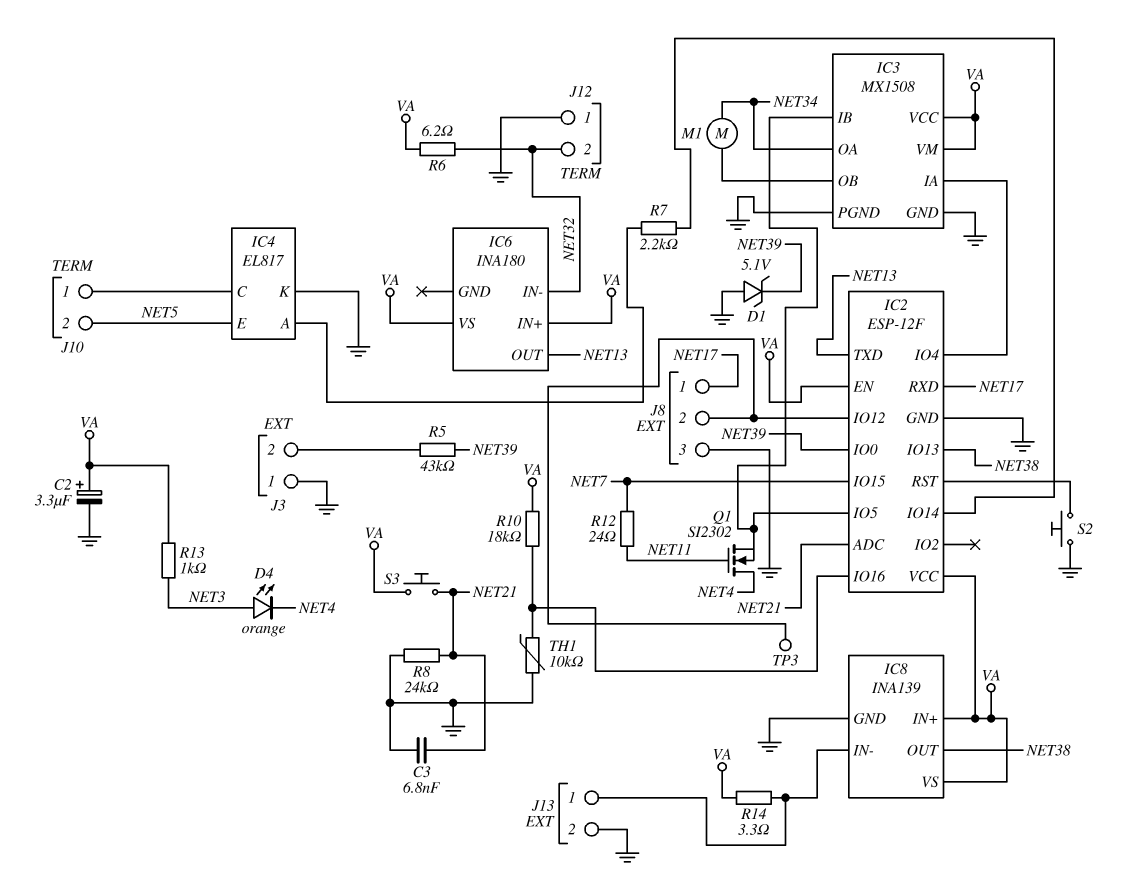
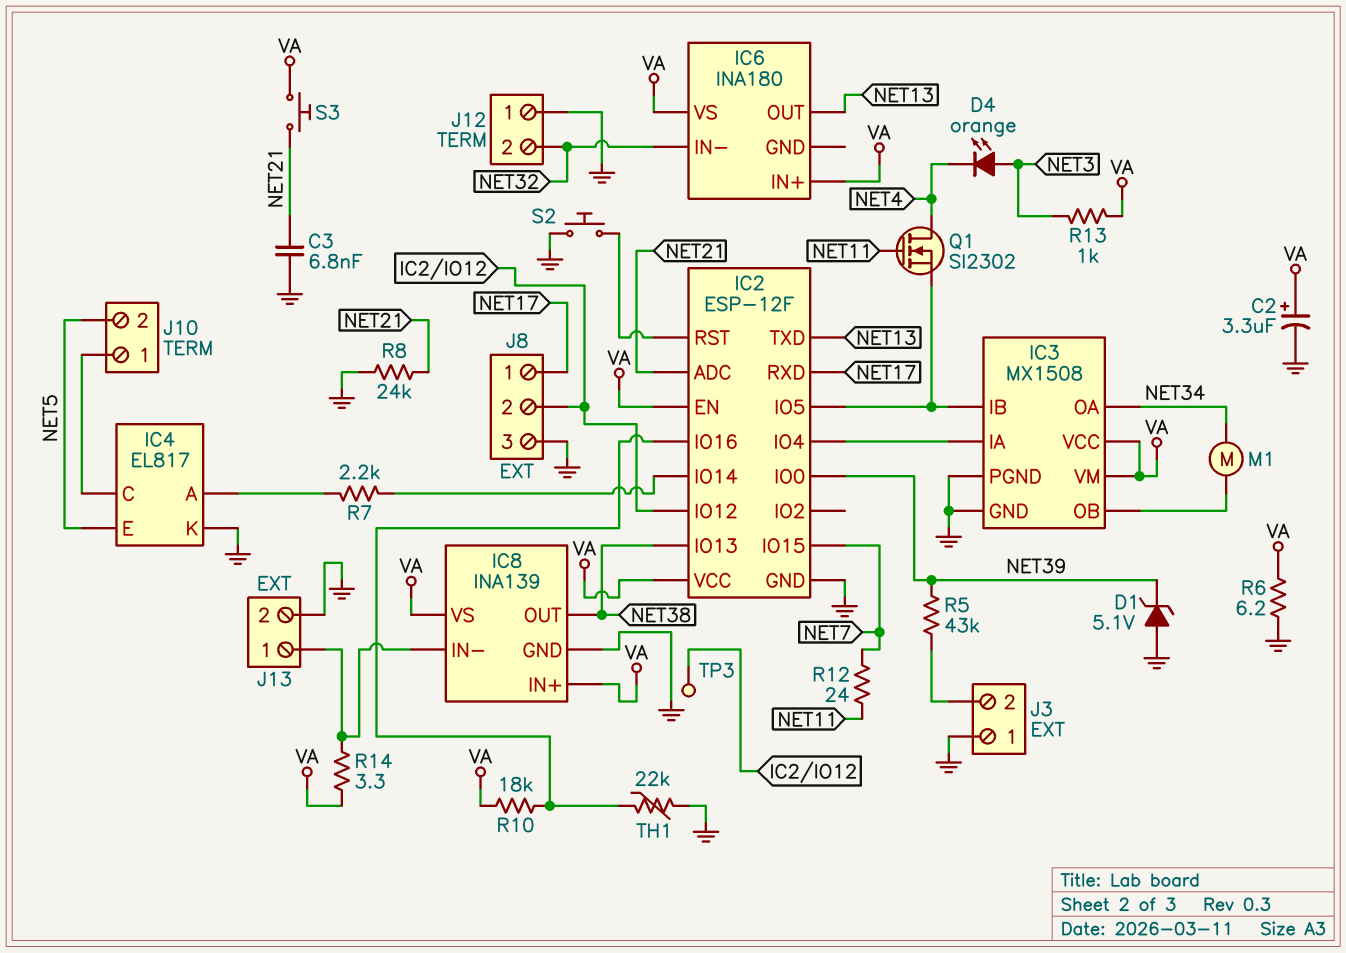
R6: 6.2 (NET32, VA) -> 6.2 (GND, VA)
TH1: 10k (GND, IC2/IO16) -> 22k (GND, IC2/IO16)

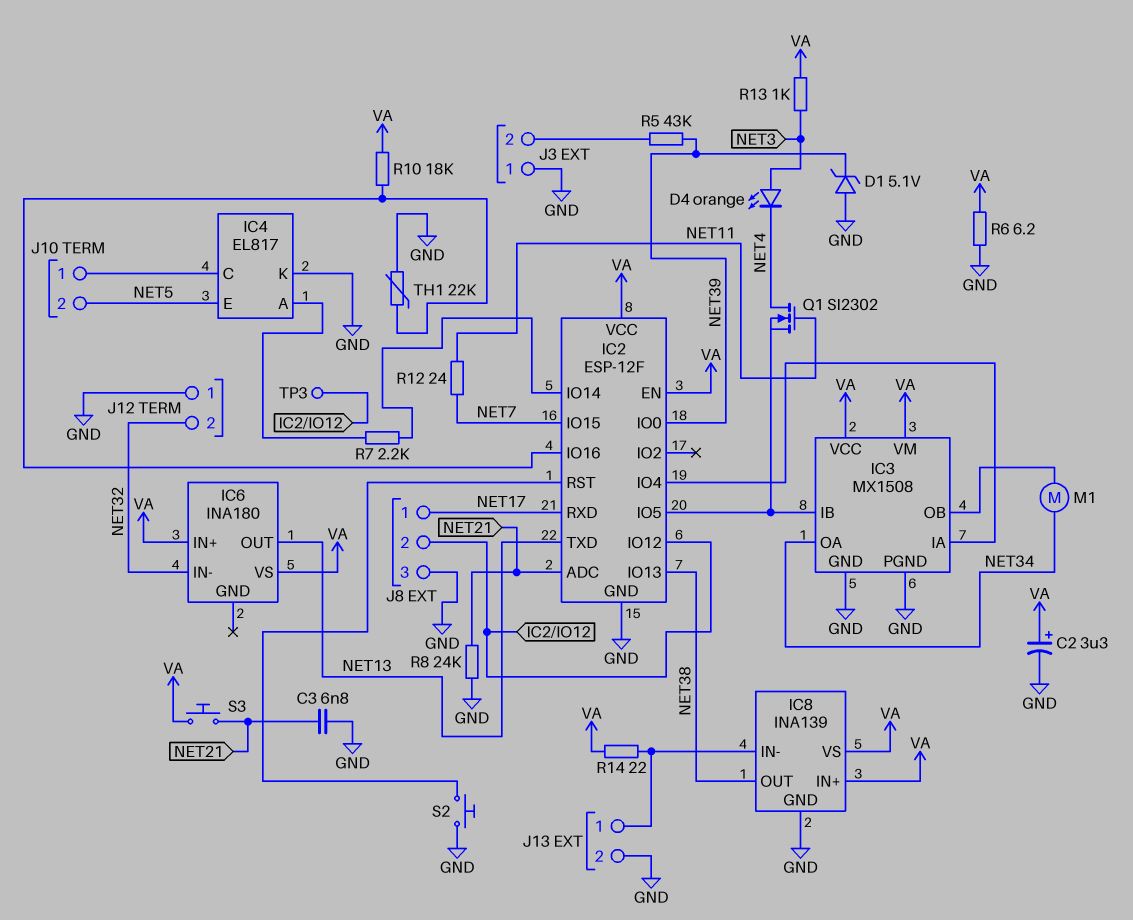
R14: 3.3 (IC8/IN-, VA) -> 22 (IC8/IN-, VA)

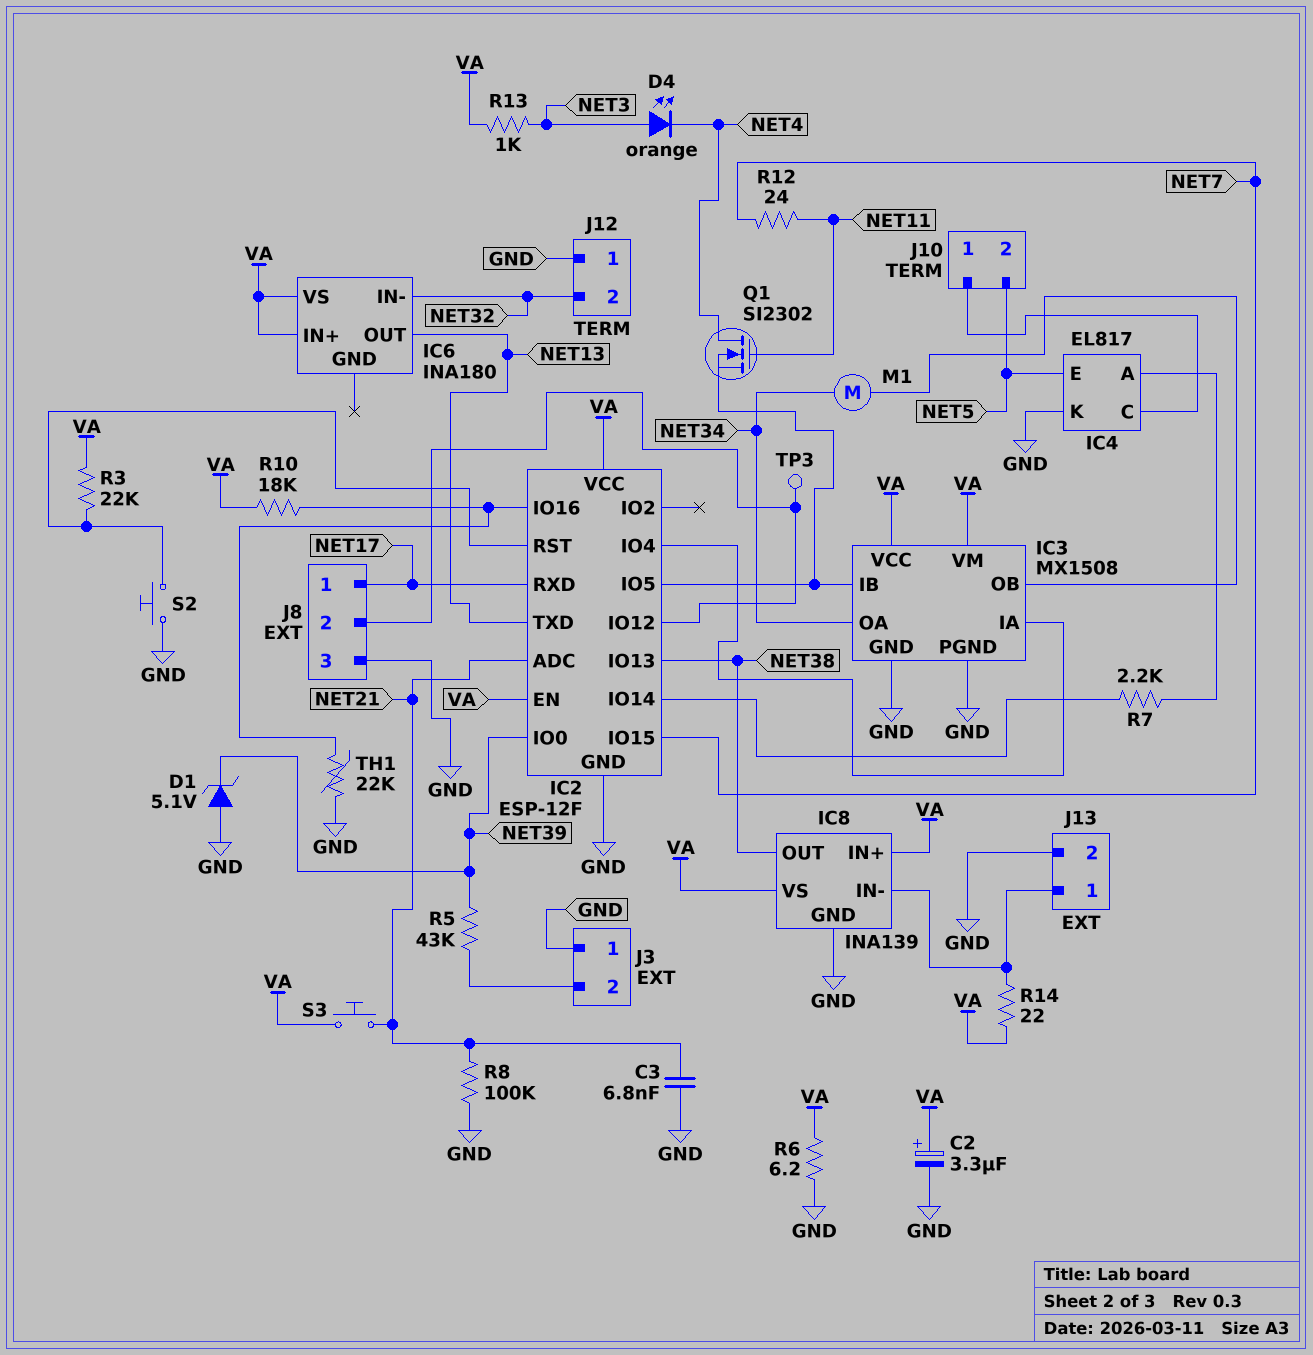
R3: none -> 22k (IC2/RST, VA)
R8: 24k (GND, NET21) -> 100k (GND, NET21)

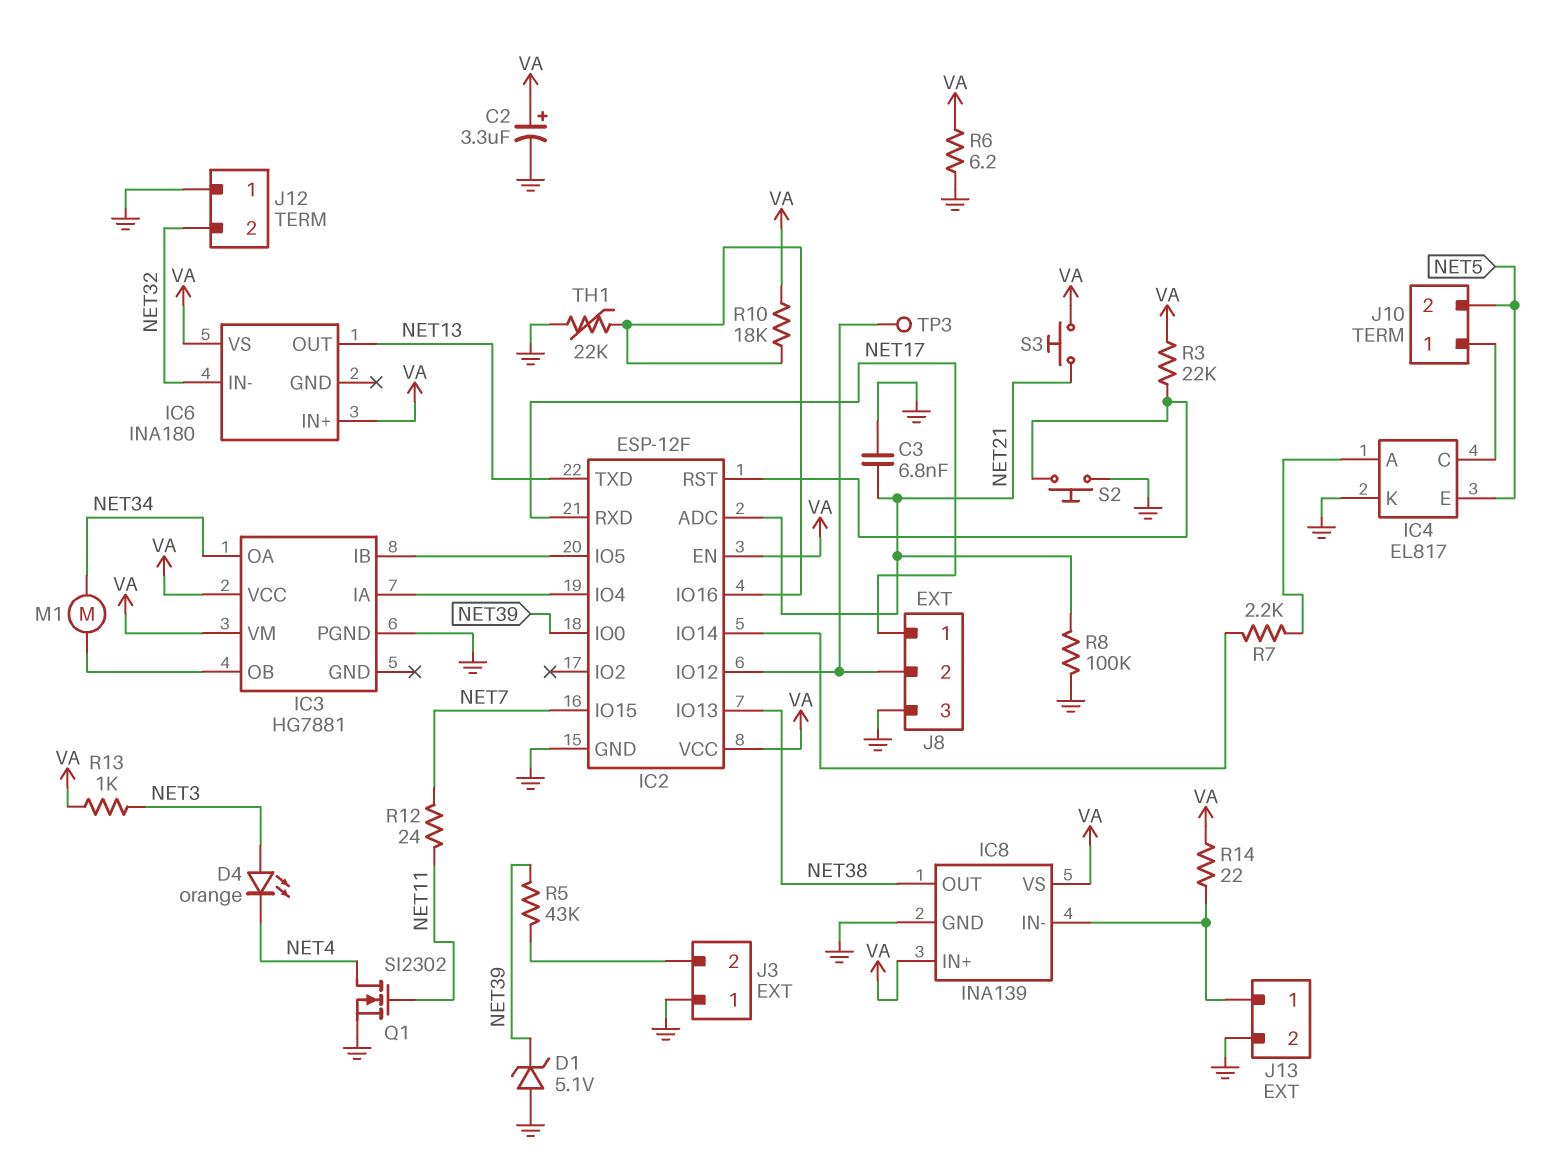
IC3: MX1508 -> HG7881
IC3 pin GND: GND -> none
Q1: NMOS SI2302 (G NET11, D NET4, S IC2/IO5) -> NMOS SI2302 (G NET11, D NET4, S GND)

